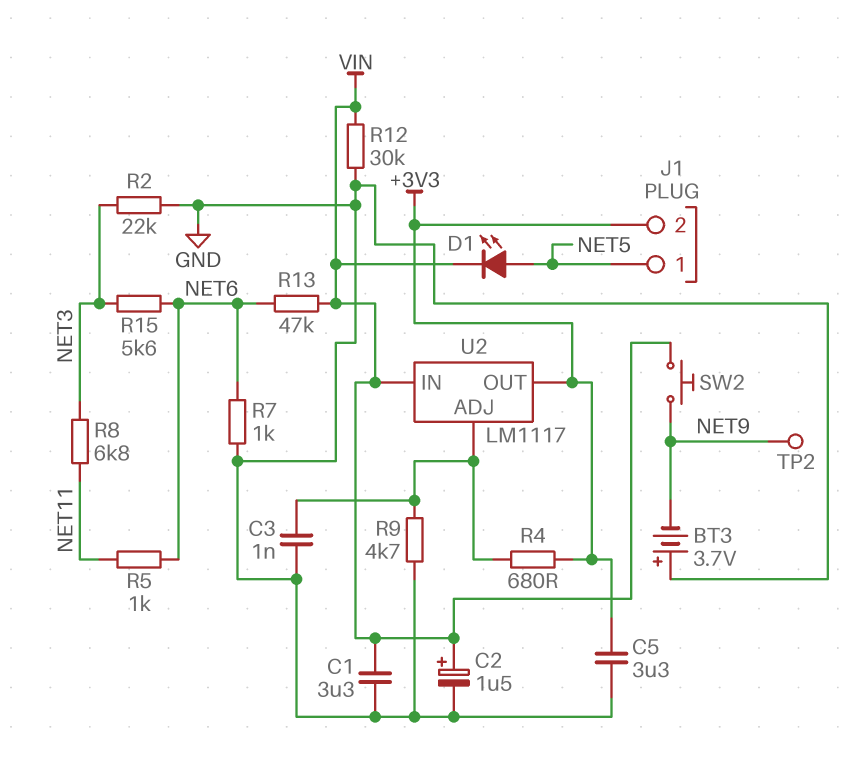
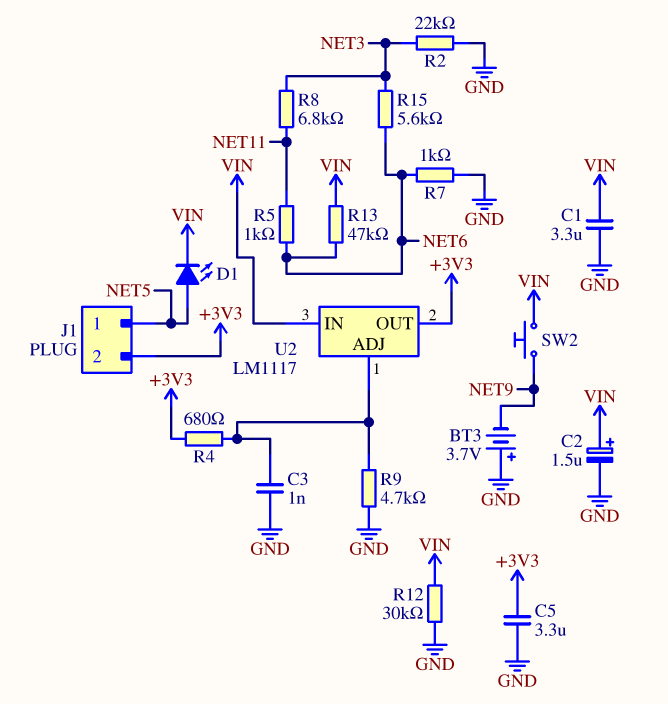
TP2: test point (NET9) -> none

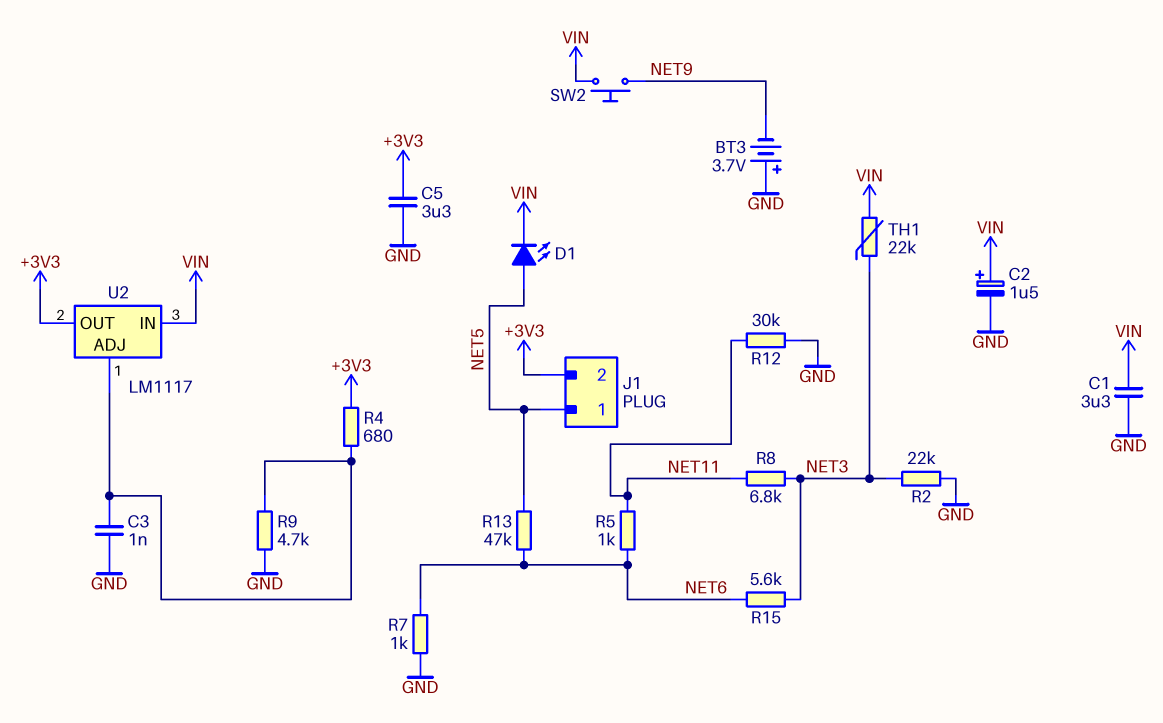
R12: 30k (GND, VIN) -> 30k (GND, NET11)
R13: 47k (NET6, VIN) -> 47k (NET5, NET6)
TH1: none -> 22k (NET3, VIN)

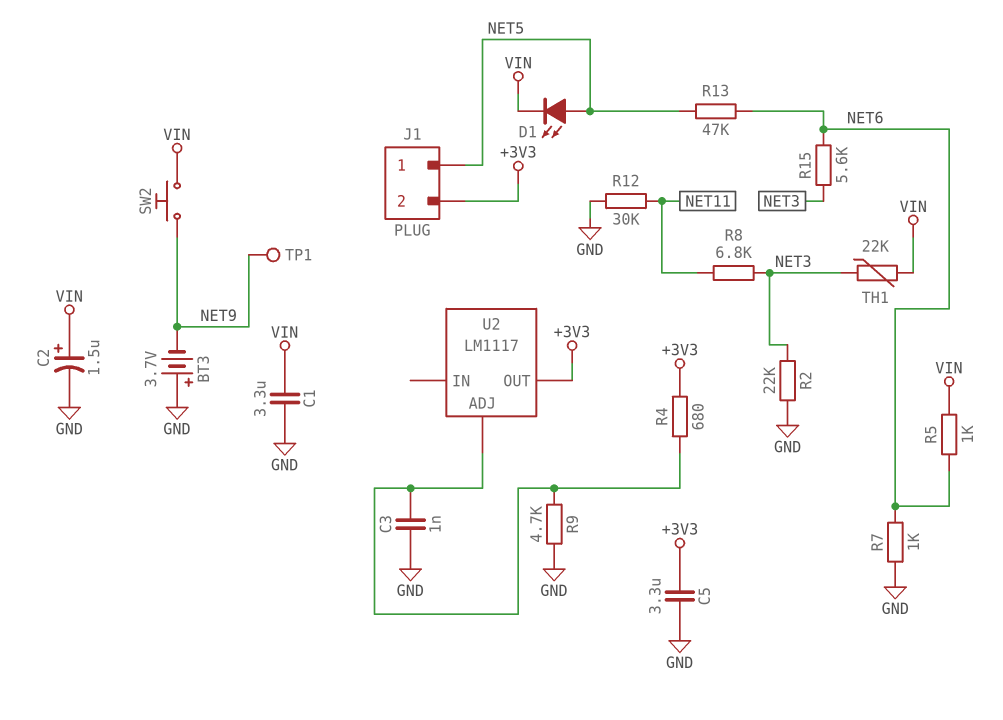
R5: 1k (NET6, NET11) -> 1k (NET6, VIN)
TP1: none -> test point (NET9)
U2 pin IN: VIN -> none

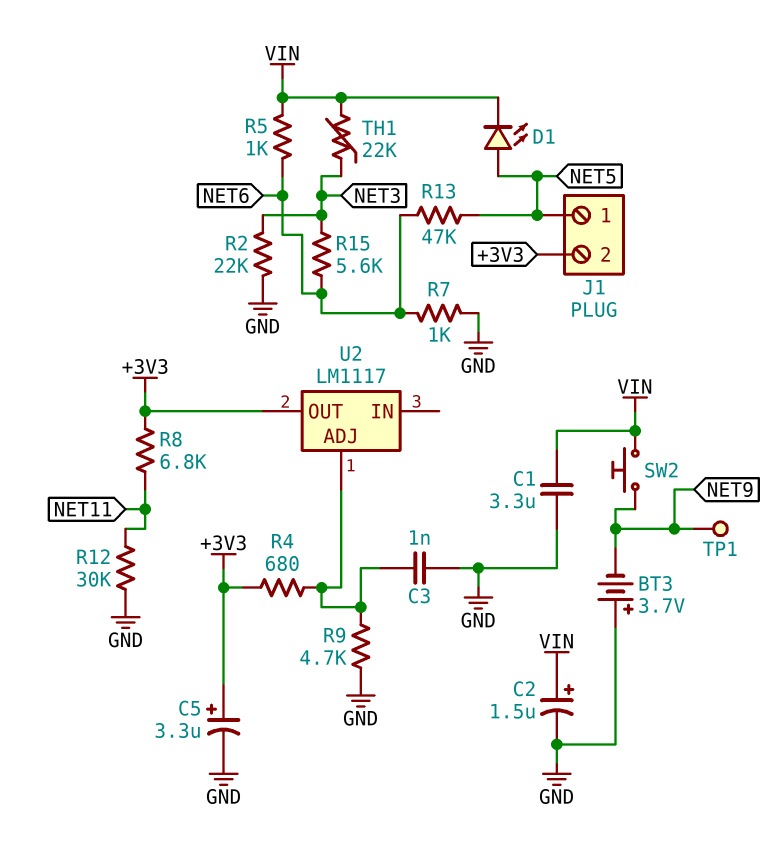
C5: 3.3uF (+3V3, GND) -> 3.3uF (plus +3V3, minus GND)
R8: 6.8k (NET3, NET11) -> 6.8k (+3V3, NET11)

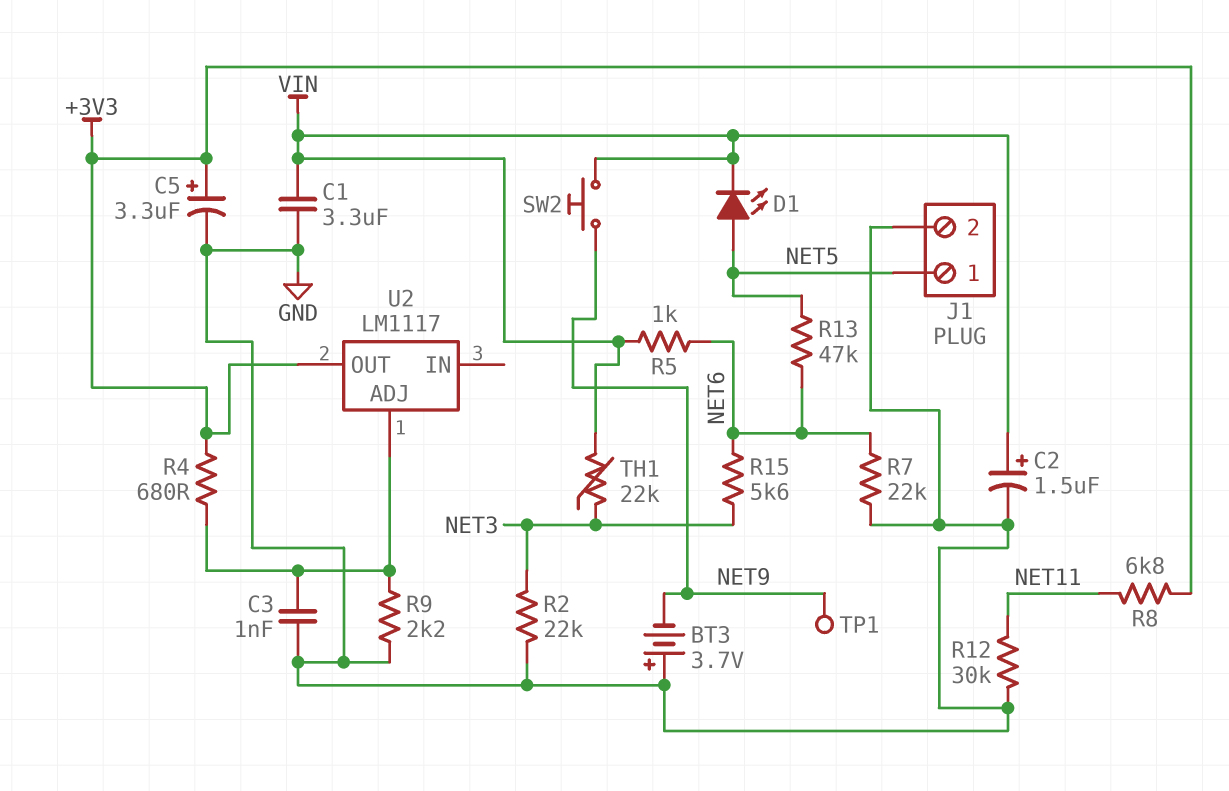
J1 pin 2: +3V3 -> GND
R7: 1k (GND, NET6) -> 22k (GND, NET6)
R9: 4.7k (GND, U2/ADJ) -> 2.2k (GND, U2/ADJ)

